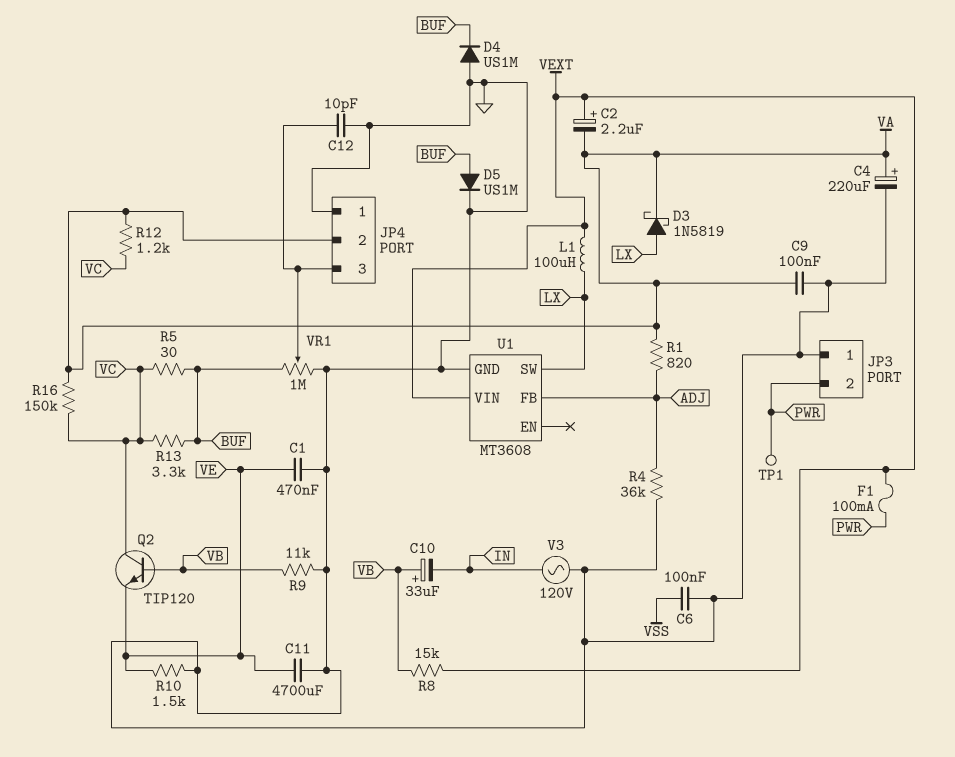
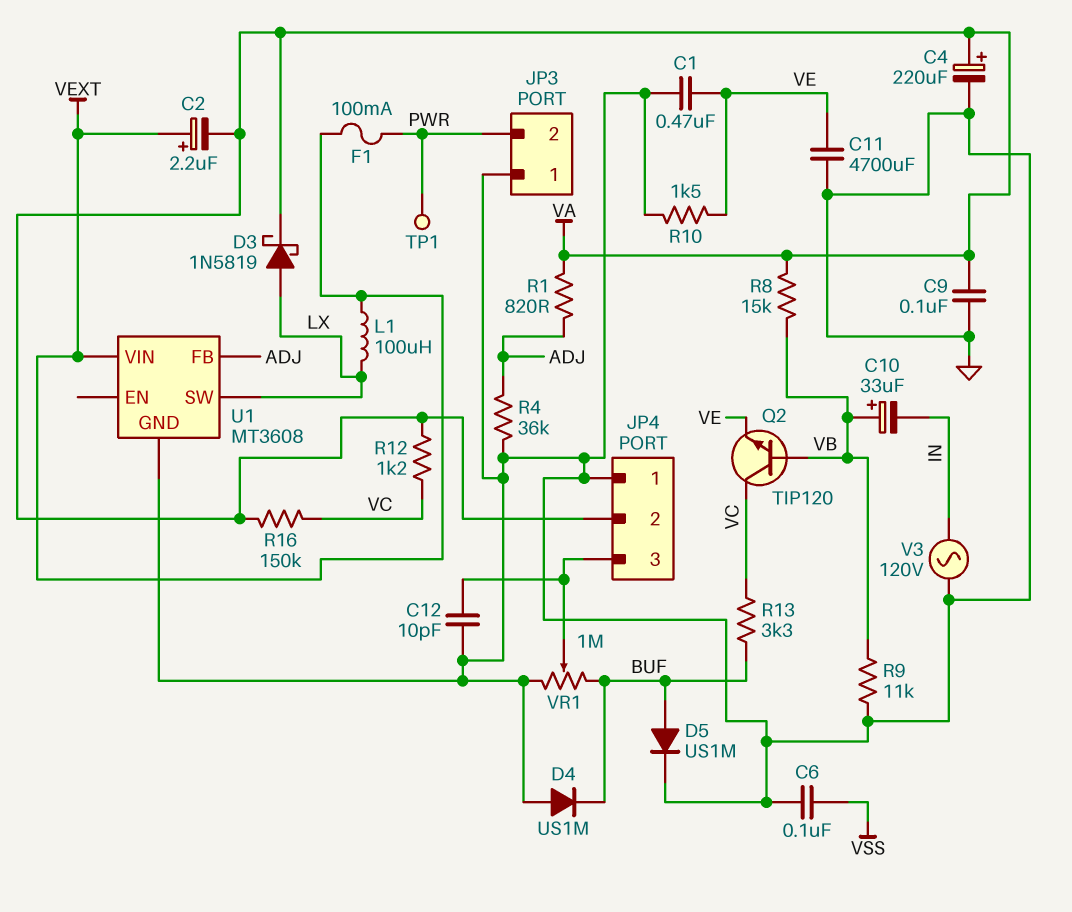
R5: 30 (BUF, VC) -> none
R8: 15k (VB, VEXT) -> 15k (VA, VB)

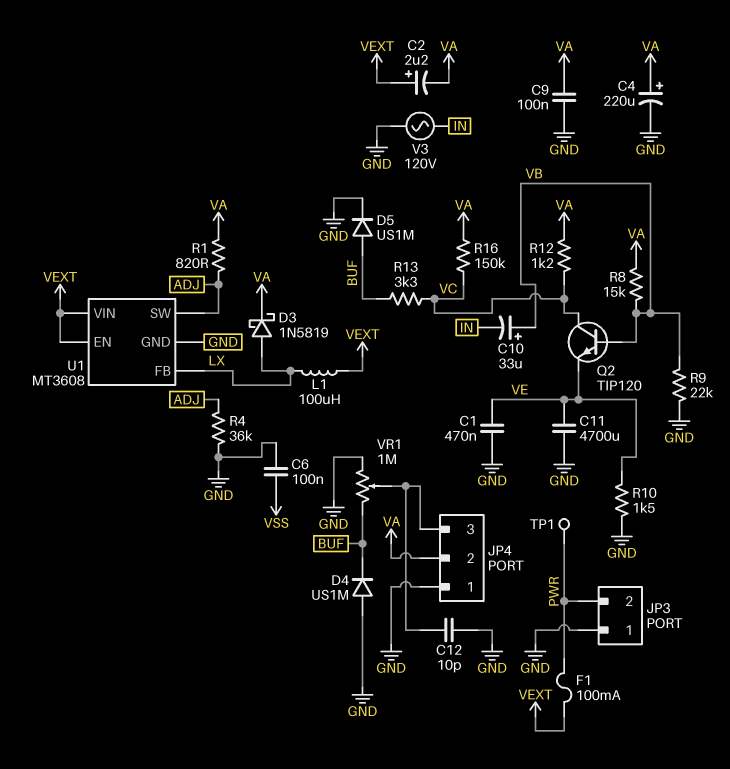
R9: 11k (GND, VB) -> 22k (GND, VB)
U1 pin EN: none -> VEXT
U1 pin FB: ADJ -> LX
U1 pin SW: LX -> ADJ

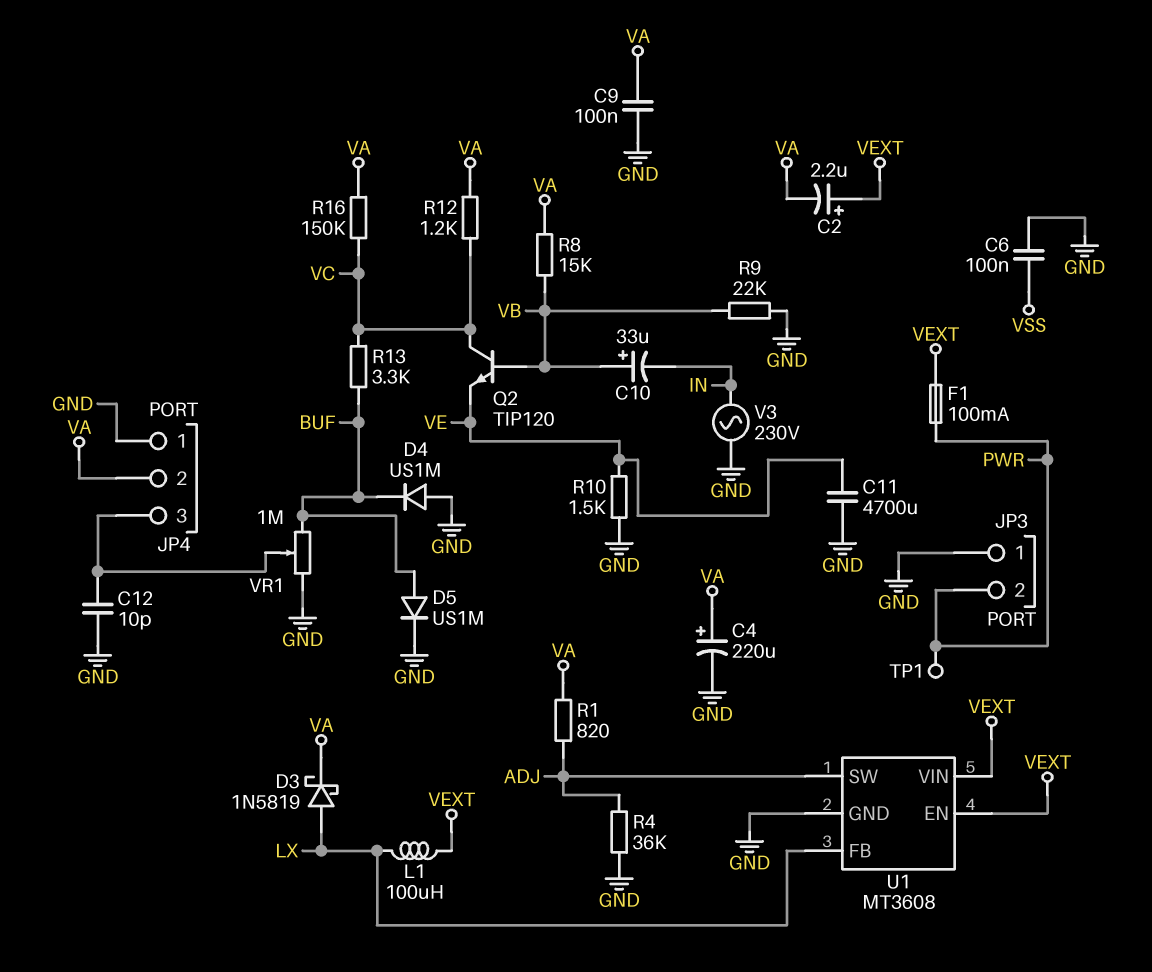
C1: 470nF (GND, VE) -> none
V3: AC 120V (GND, IN) -> AC 230V (GND, IN)

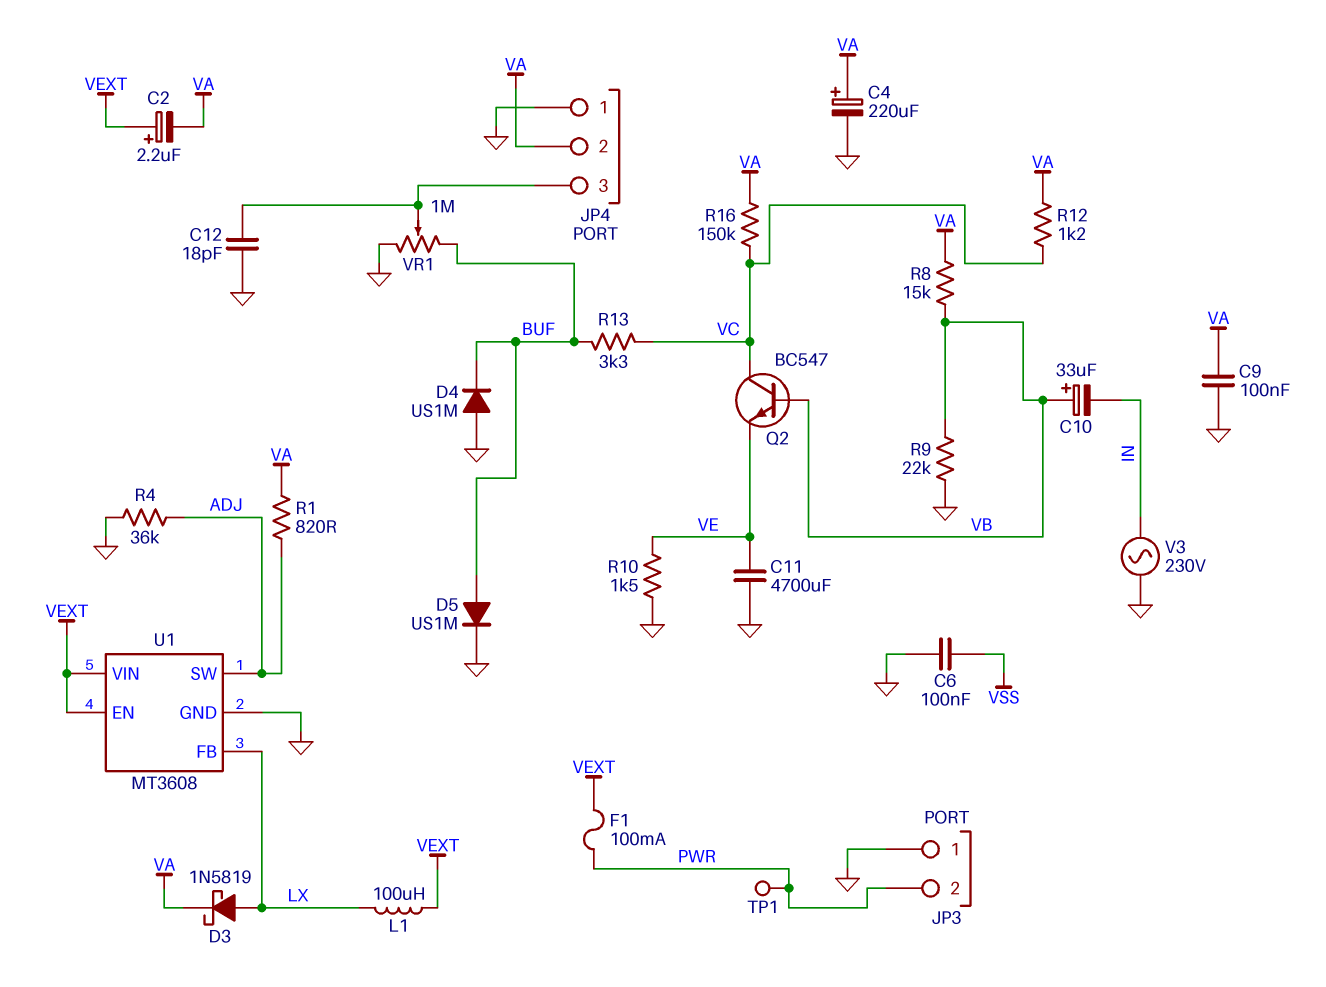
C12: 10pF (GND, JP4/3) -> 18pF (GND, JP4/3)
Q2: NPN TIP120 (B VB, C VC, E VE) -> NPN BC547 (B VB, C VC, E VE)

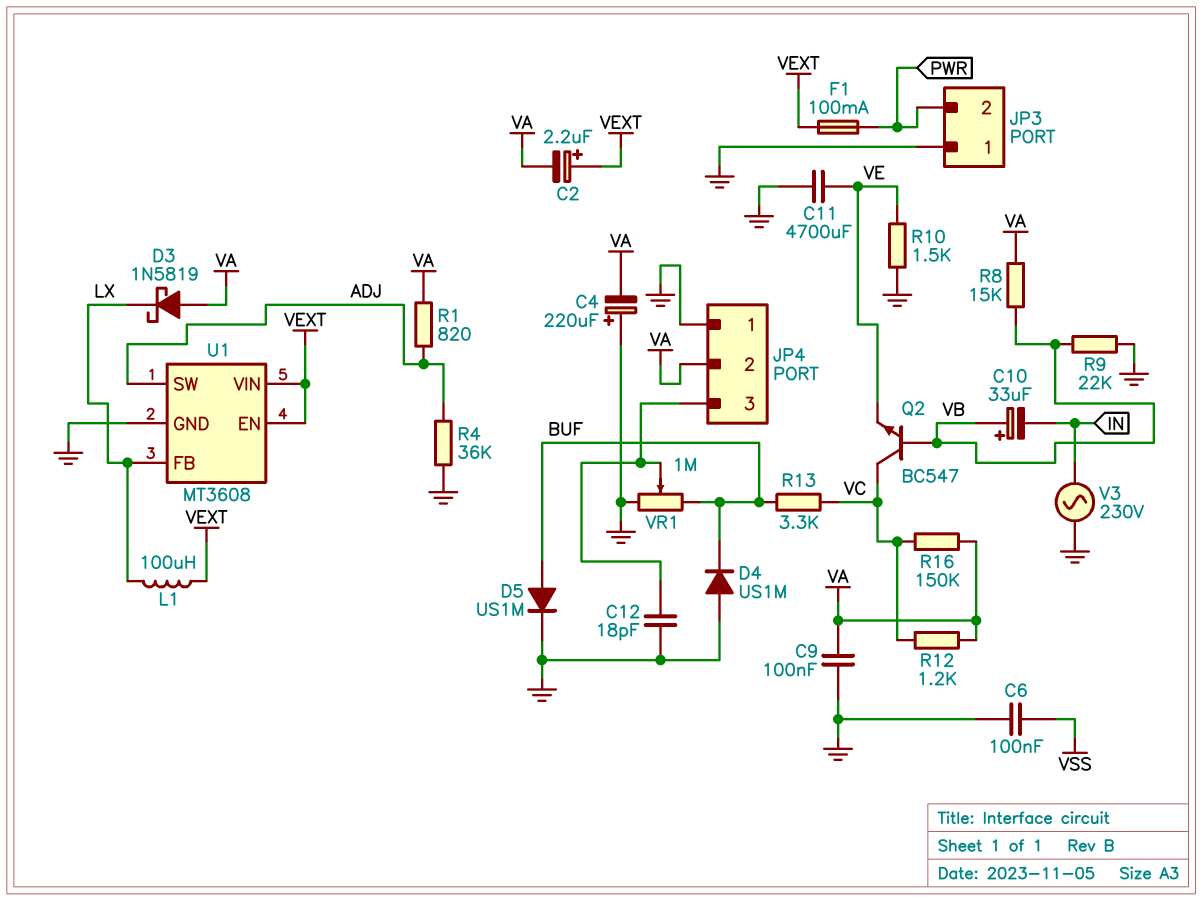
C4: 220uF (plus VA, minus GND) -> 220uF (plus GND, minus VA)
D3: schottky 1N5819 (A LX, K VA) -> schottky 1N5819 (A VA, K LX)
TP1: test point (PWR) -> none

